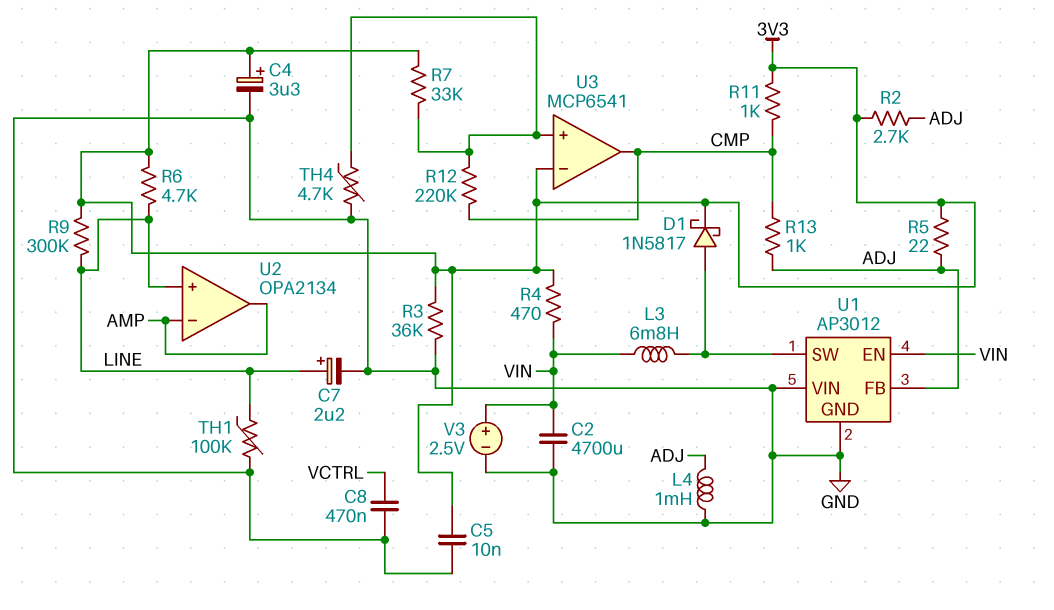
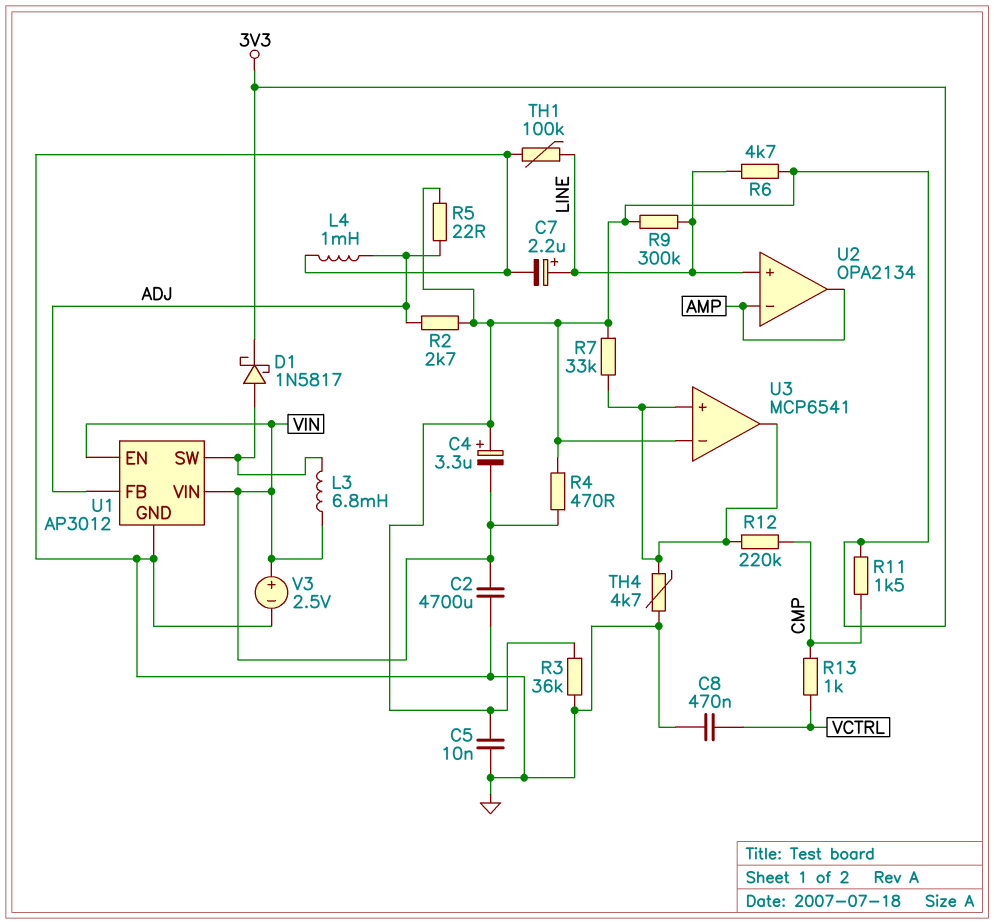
C4: 3.3uF (plus 3V3, minus GND) -> 3.3uF (plus 3V3, minus VIN)
R11: 1k (3V3, CMP) -> 1.5k (3V3, CMP)
R13: 1k (ADJ, CMP) -> 1k (CMP, VCTRL)
U1 pin VIN: GND -> VIN
U3 pin out: CMP -> U3/in+

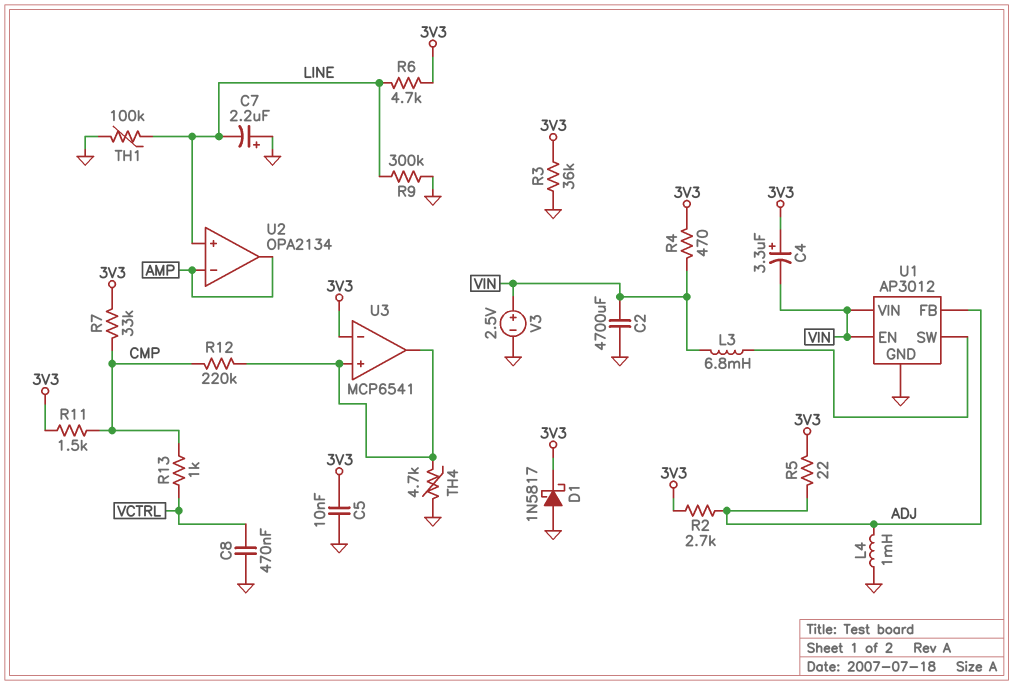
C7: 2.2uF (plus LINE, minus GND) -> 2.2uF (plus GND, minus LINE)
D1: schottky 1N5817 (A U1/SW, K 3V3) -> schottky 1N5817 (A GND, K 3V3)
R7: 33k (3V3, U3/in+) -> 33k (3V3, CMP)
R9: 300k (3V3, LINE) -> 300k (GND, LINE)

